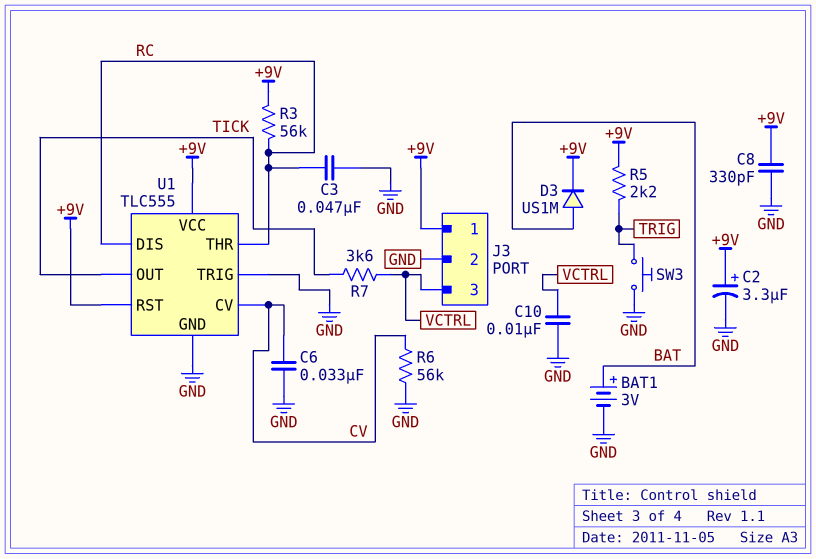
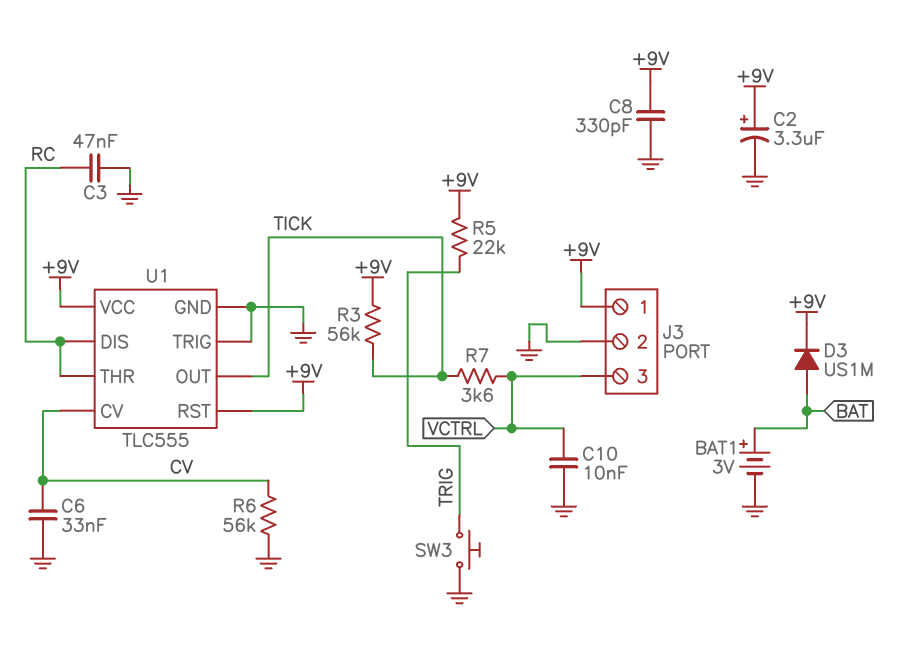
R3: 56k (+9V, RC) -> 56k (+9V, TICK)
R5: 2.2k (+9V, TRIG) -> 22k (+9V, TRIG)

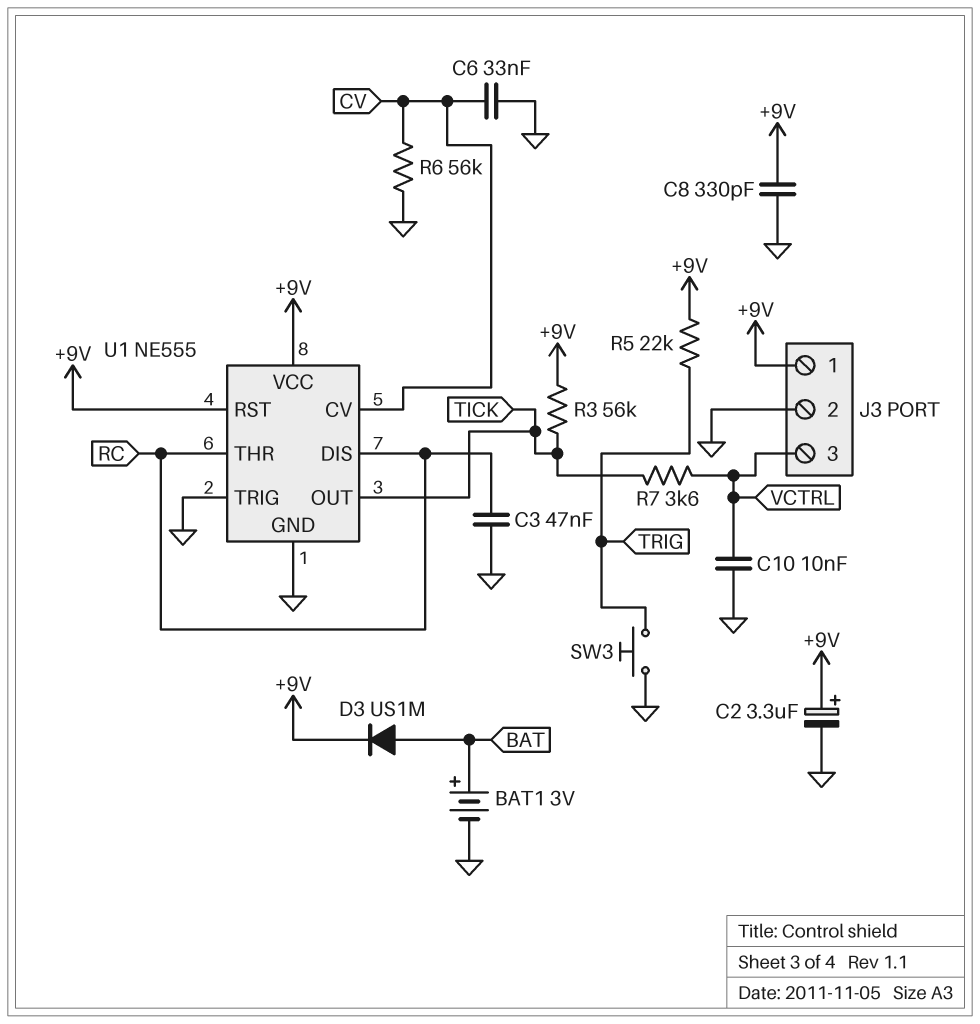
U1: TLC555 -> NE555

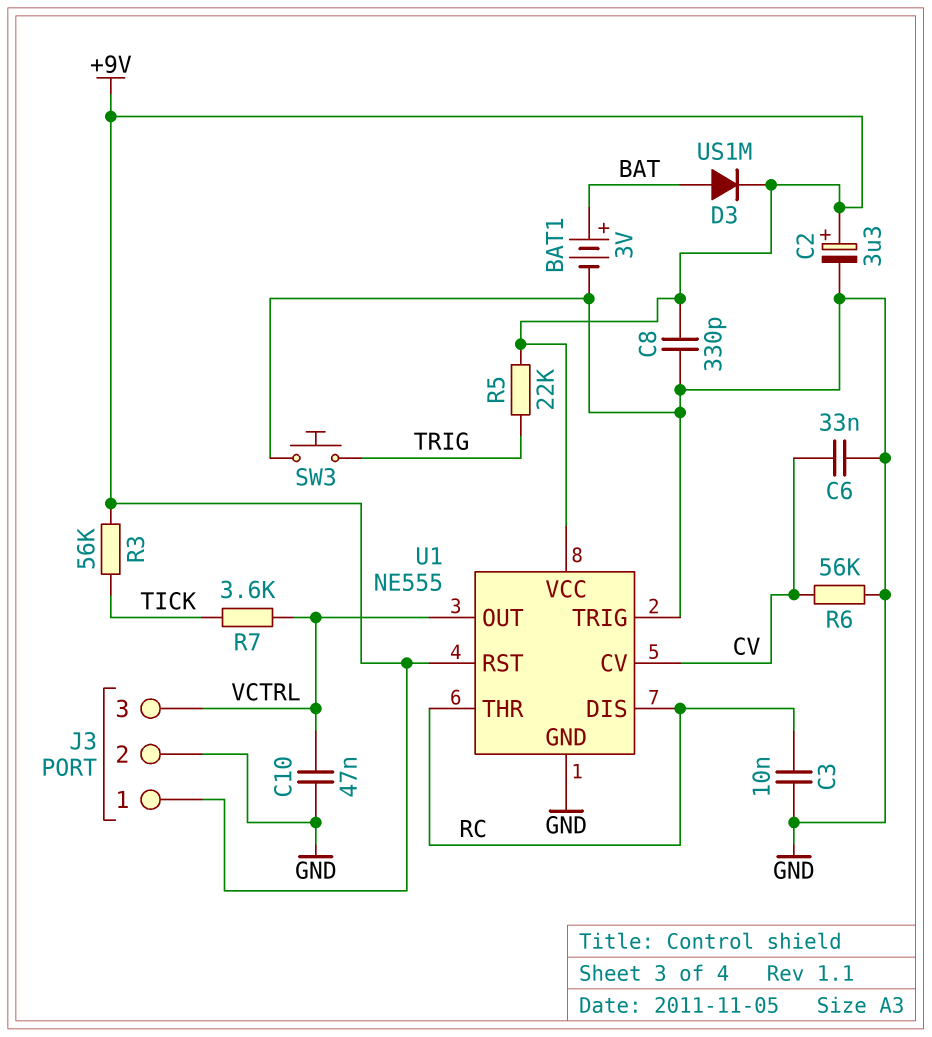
C3: 47nF (GND, RC) -> 10nF (GND, RC)
C10: 10nF (GND, VCTRL) -> 47nF (GND, VCTRL)
U1 pin OUT: TICK -> VCTRL

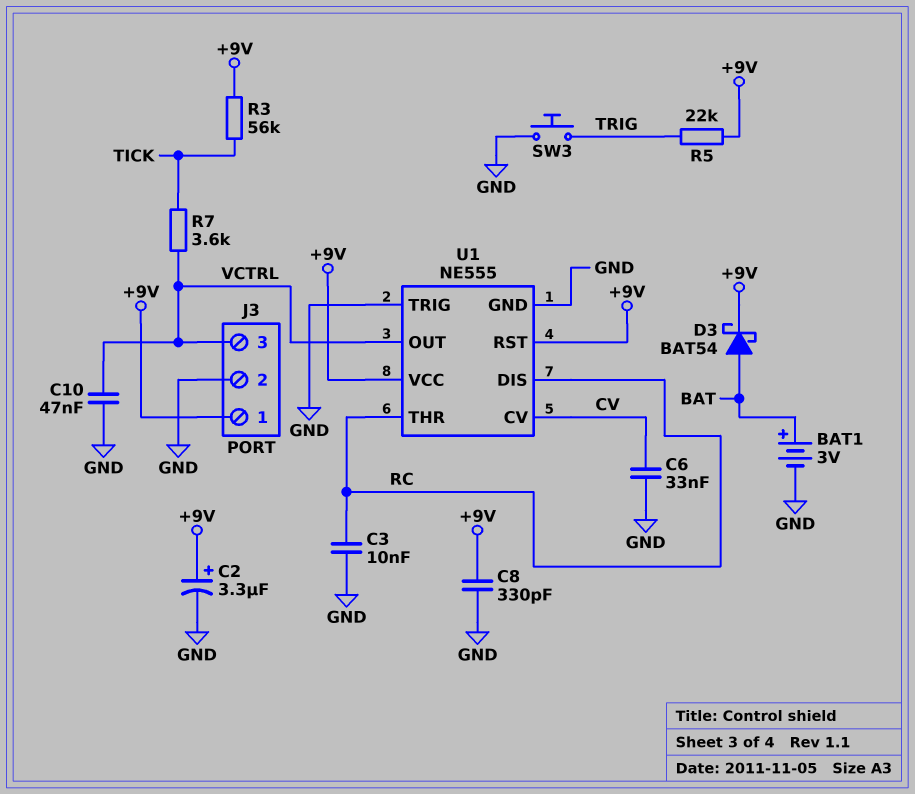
D3: diode US1M (A BAT, K +9V) -> schottky BAT54 (A BAT, K +9V)
R6: 56k (CV, GND) -> none

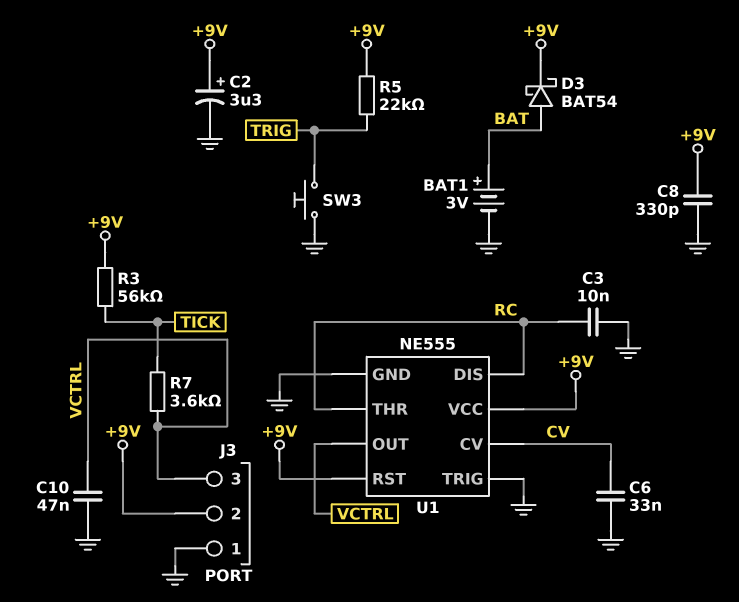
J3 pin 1: +9V -> GND
J3 pin 2: GND -> +9V

